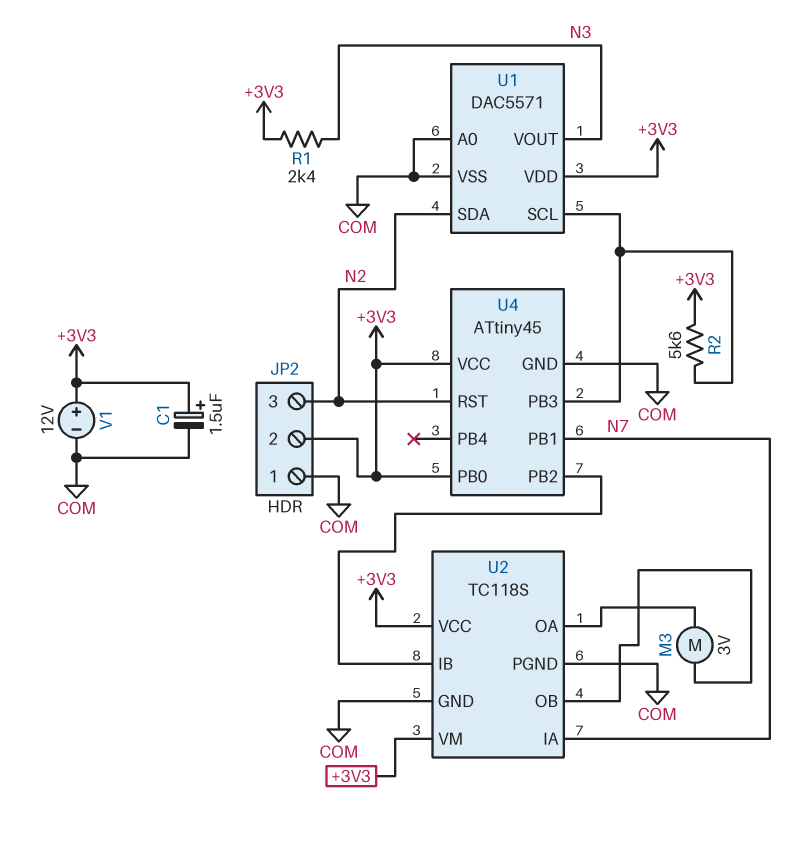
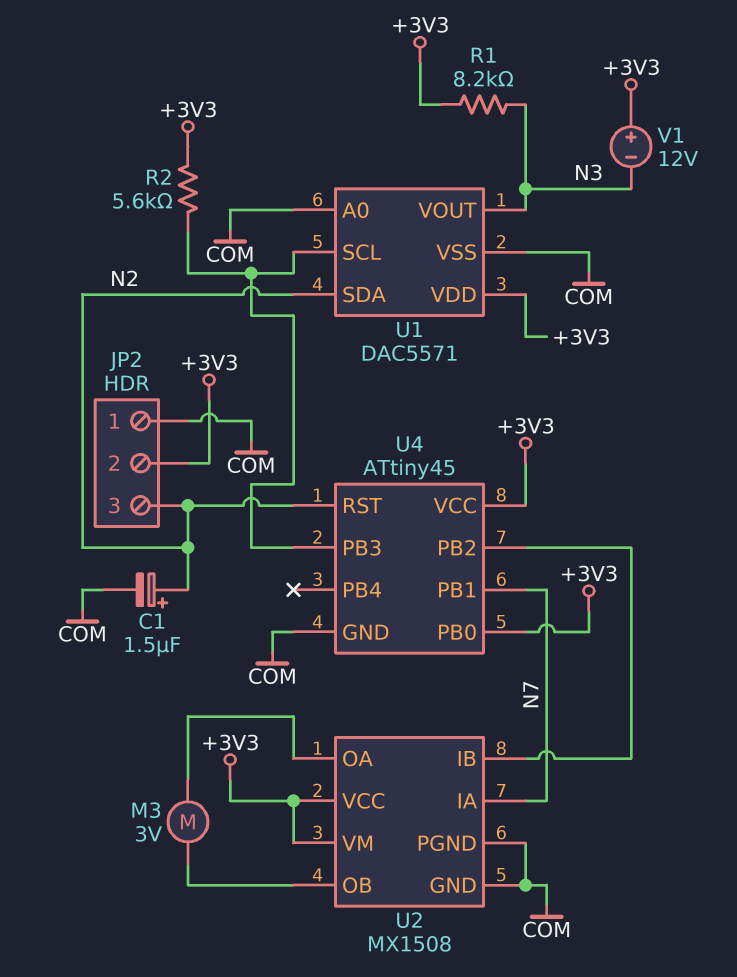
C1: 1.5uF (plus +3V3, minus COM) -> 1.5uF (plus N2, minus COM)
R1: 2.4k (+3V3, N3) -> 8.2k (+3V3, N3)
U2: TC118S -> MX1508
V1: 12V (plus +3V3, minus COM) -> 12V (plus +3V3, minus N3)

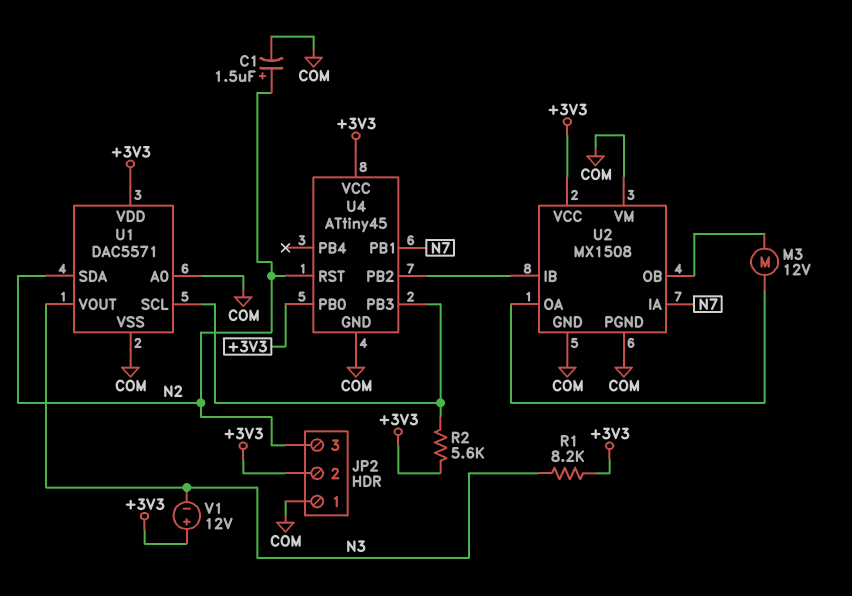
M3: motor 3V (U2/OA, U2/OB) -> motor 12V (U2/OA, U2/OB)
U2 pin VM: +3V3 -> COM

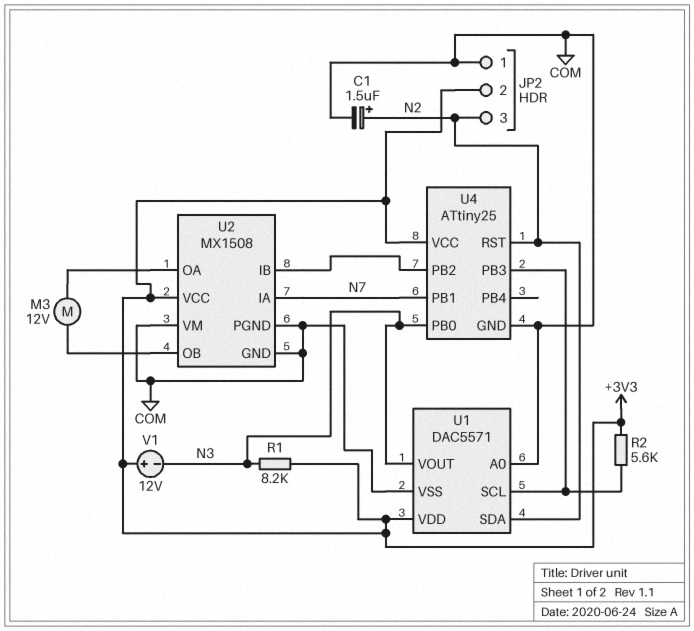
U4: ATtiny45 -> ATtiny25
U4 pin PB0: +3V3 -> N3

